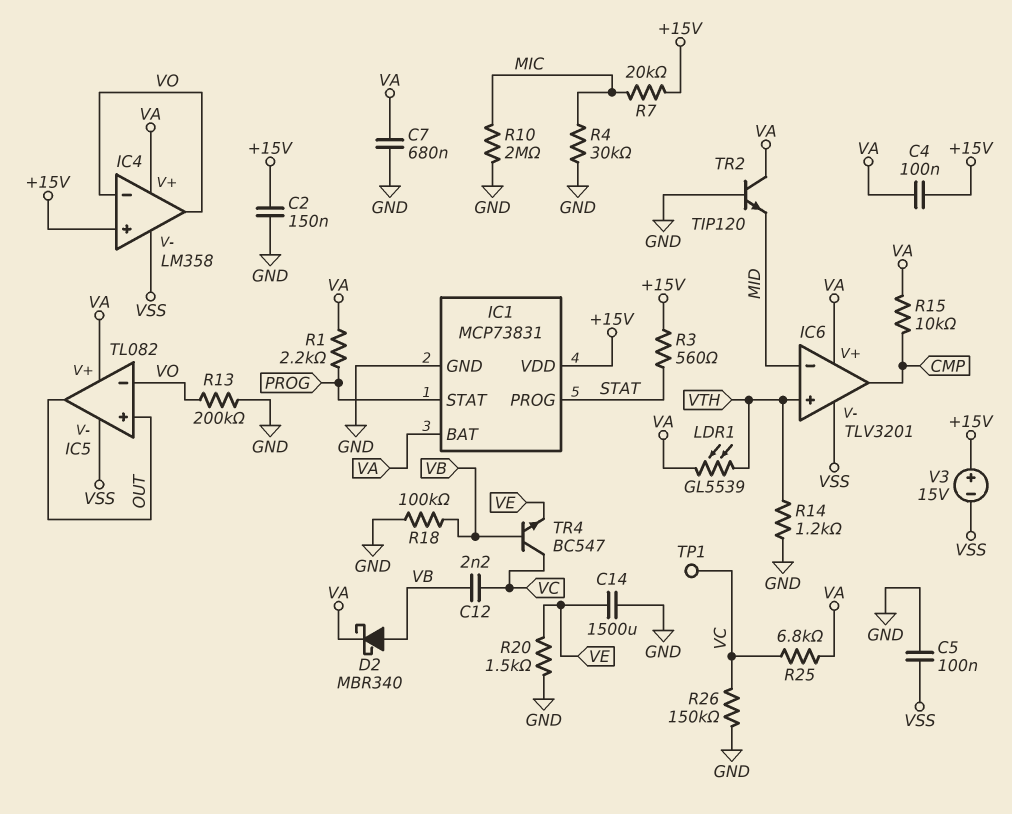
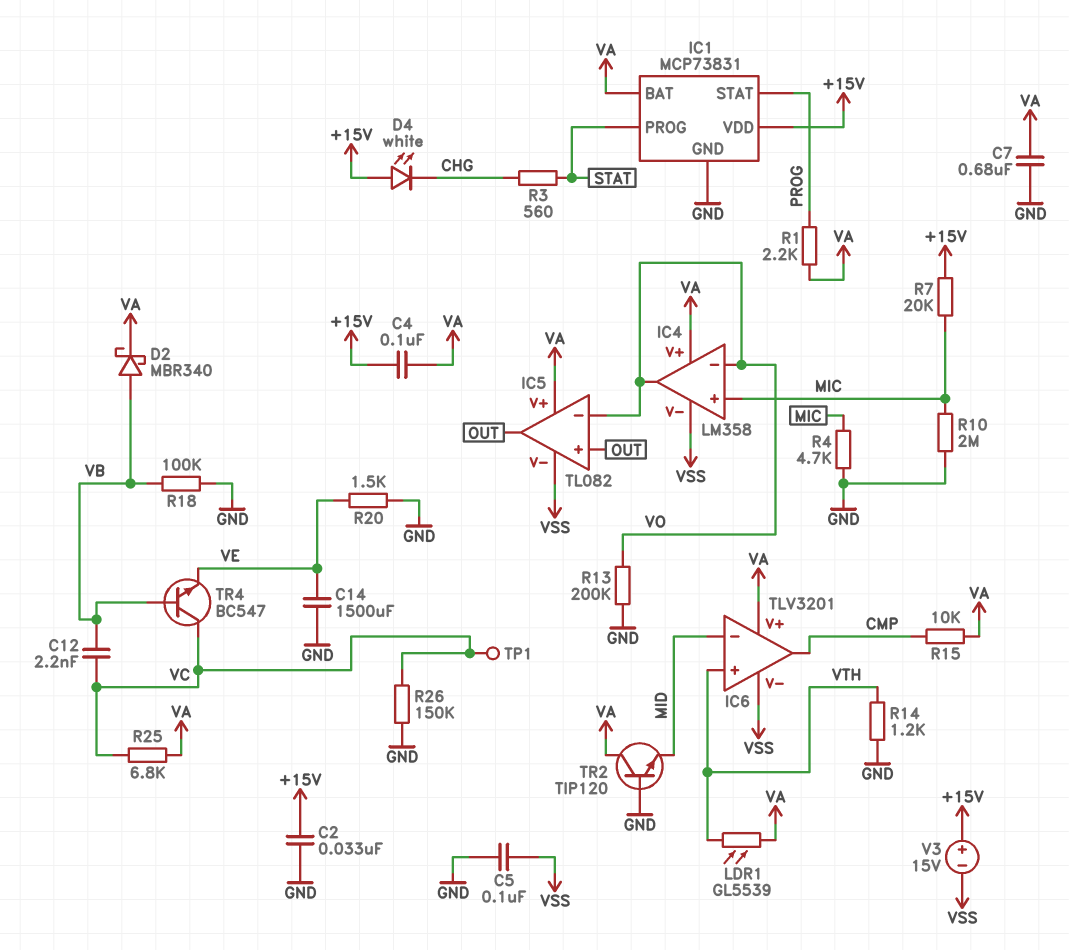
C2: 150nF (+15V, GND) -> 33nF (+15V, GND)
D4: none -> LED white (A +15V, K CHG)
IC4 pin in+: +15V -> MIC
R3: 560 (+15V, STAT) -> 560 (CHG, STAT)
R4: 30k (GND, MIC) -> 4.7k (GND, MIC)

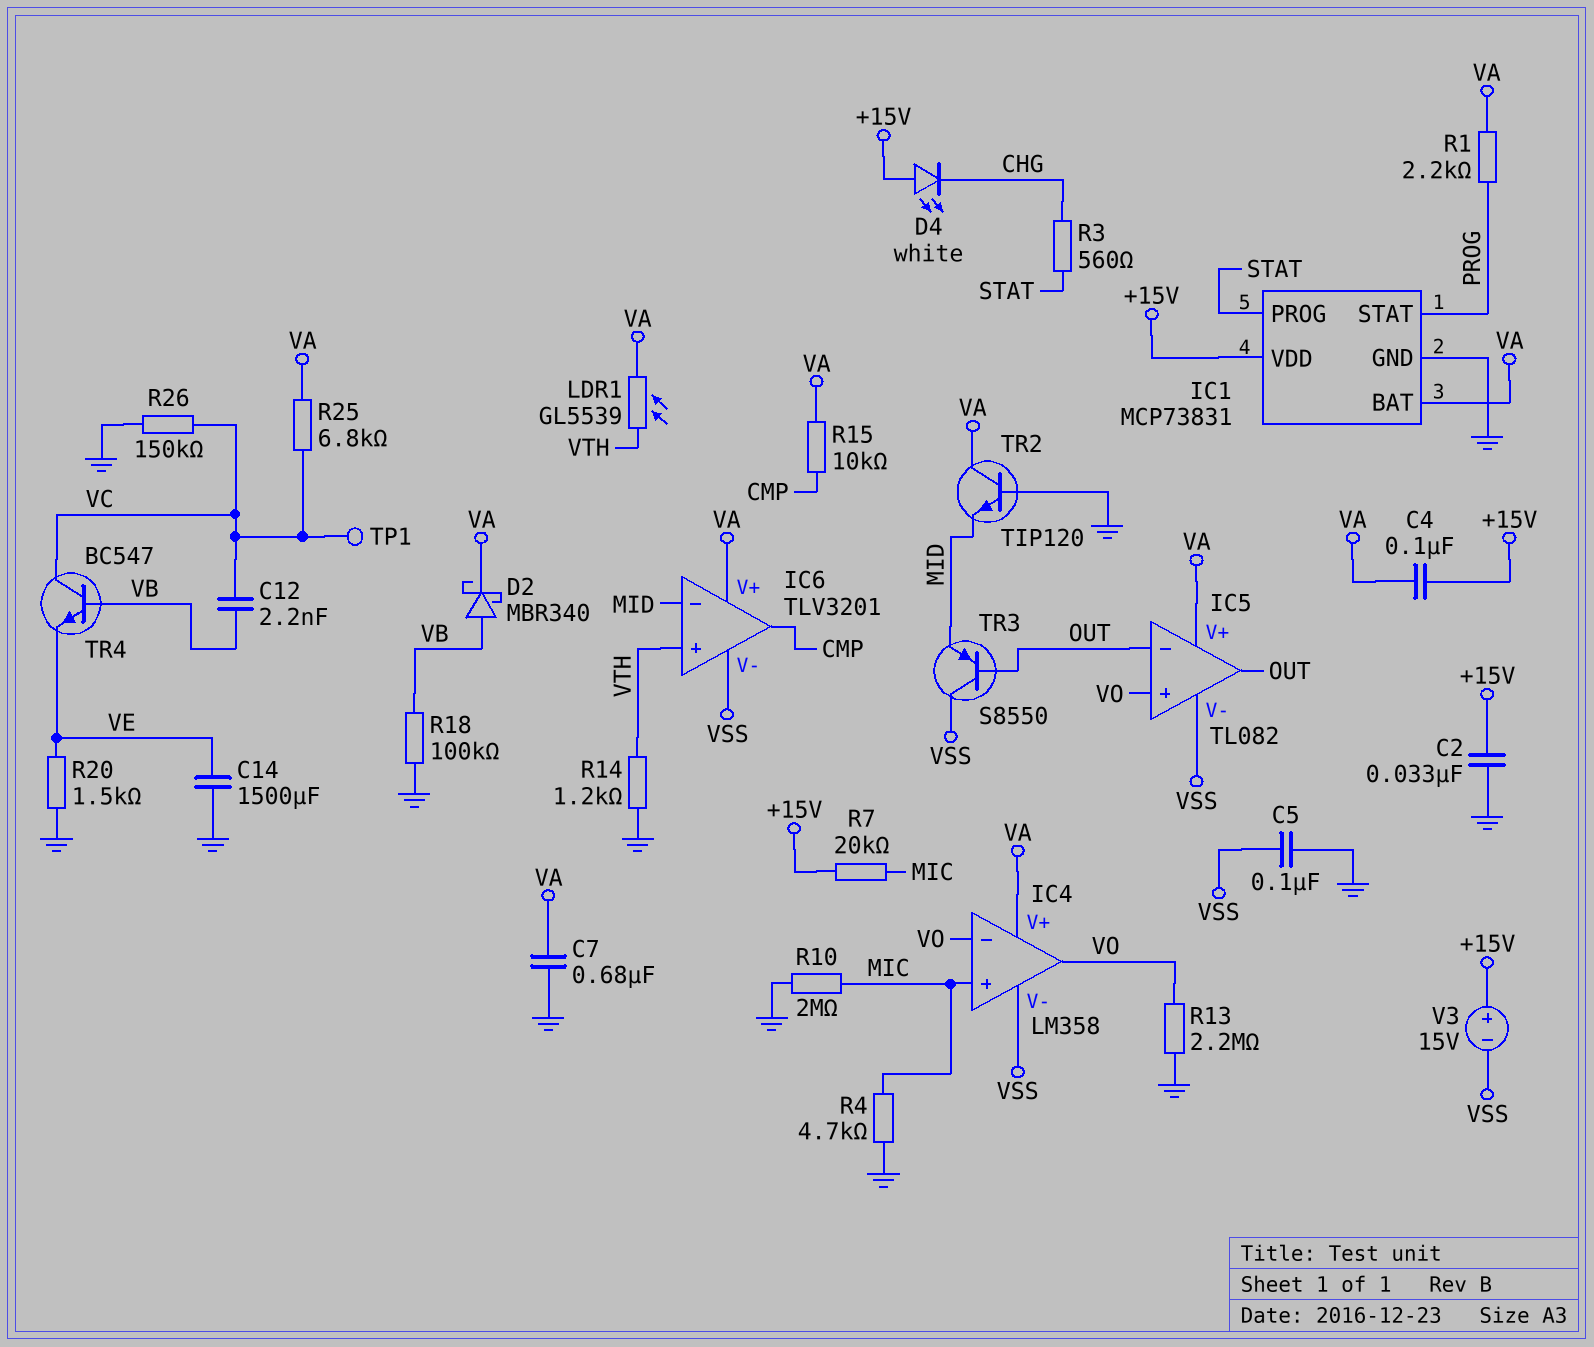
IC5 pin in+: OUT -> VO
IC5 pin in-: VO -> OUT
R13: 200k (GND, VO) -> 2.2M (GND, VO)
TR3: none -> PNP S8550 (B OUT, C VSS, E MID)

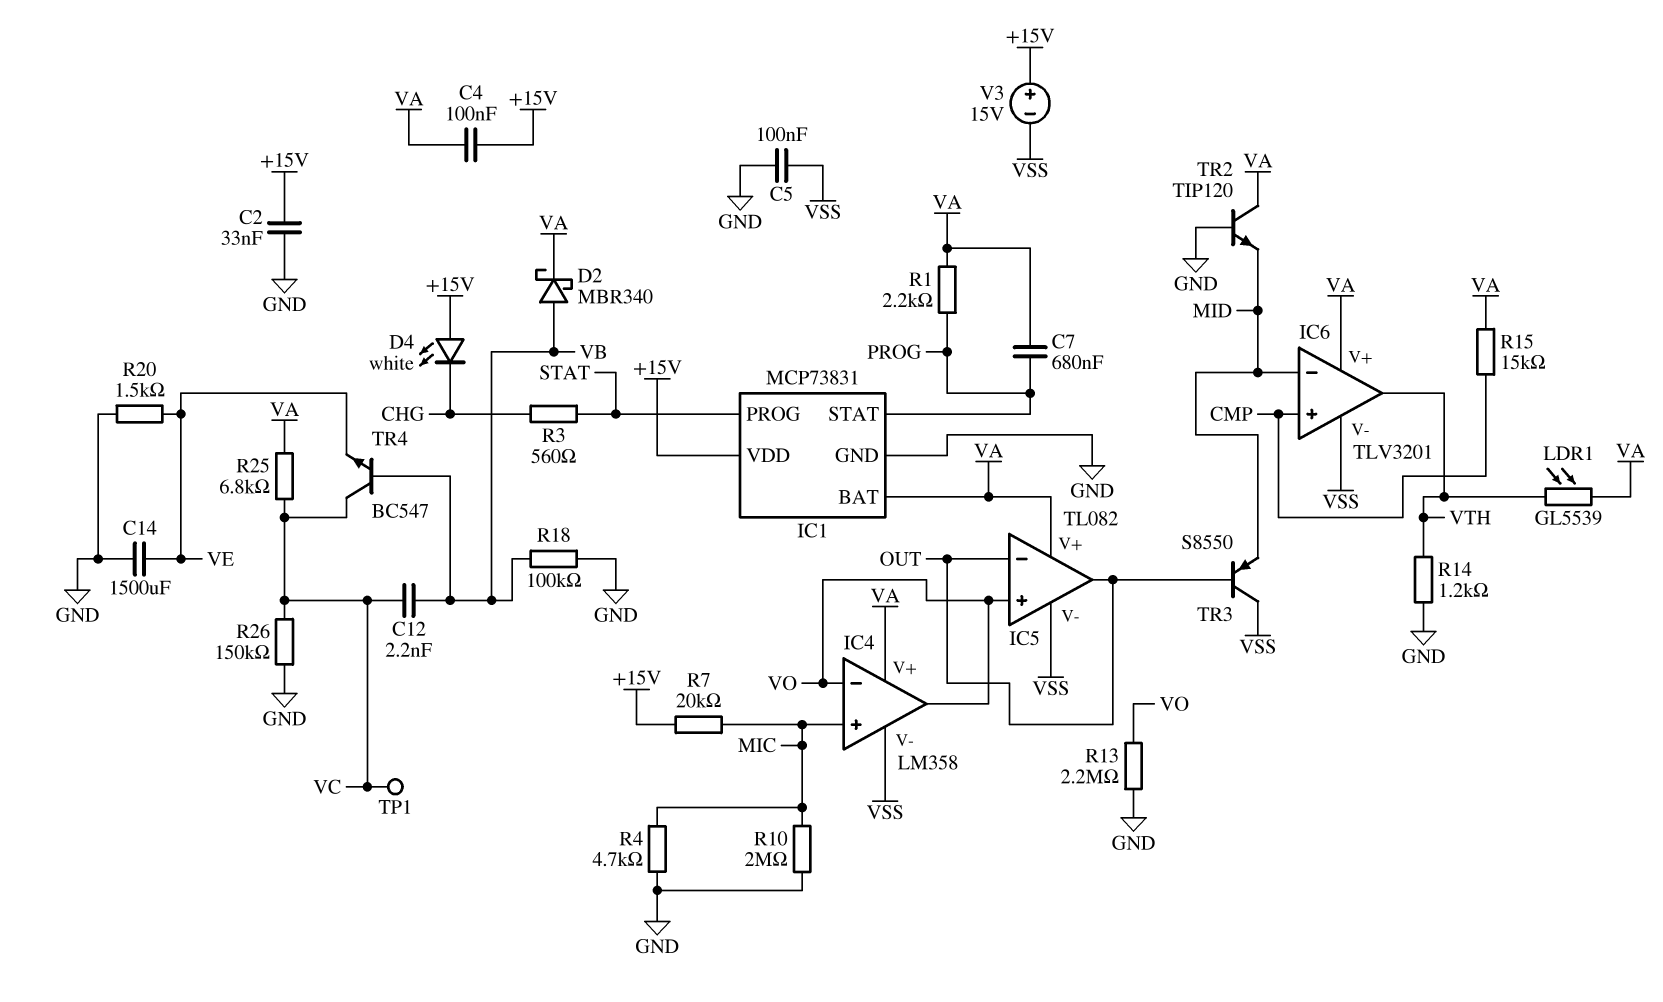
C7: 680nF (GND, VA) -> 680nF (PROG, VA)
IC6 pin in+: VTH -> CMP
IC6 pin out: CMP -> VTH
R15: 10k (CMP, VA) -> 15k (CMP, VA)

